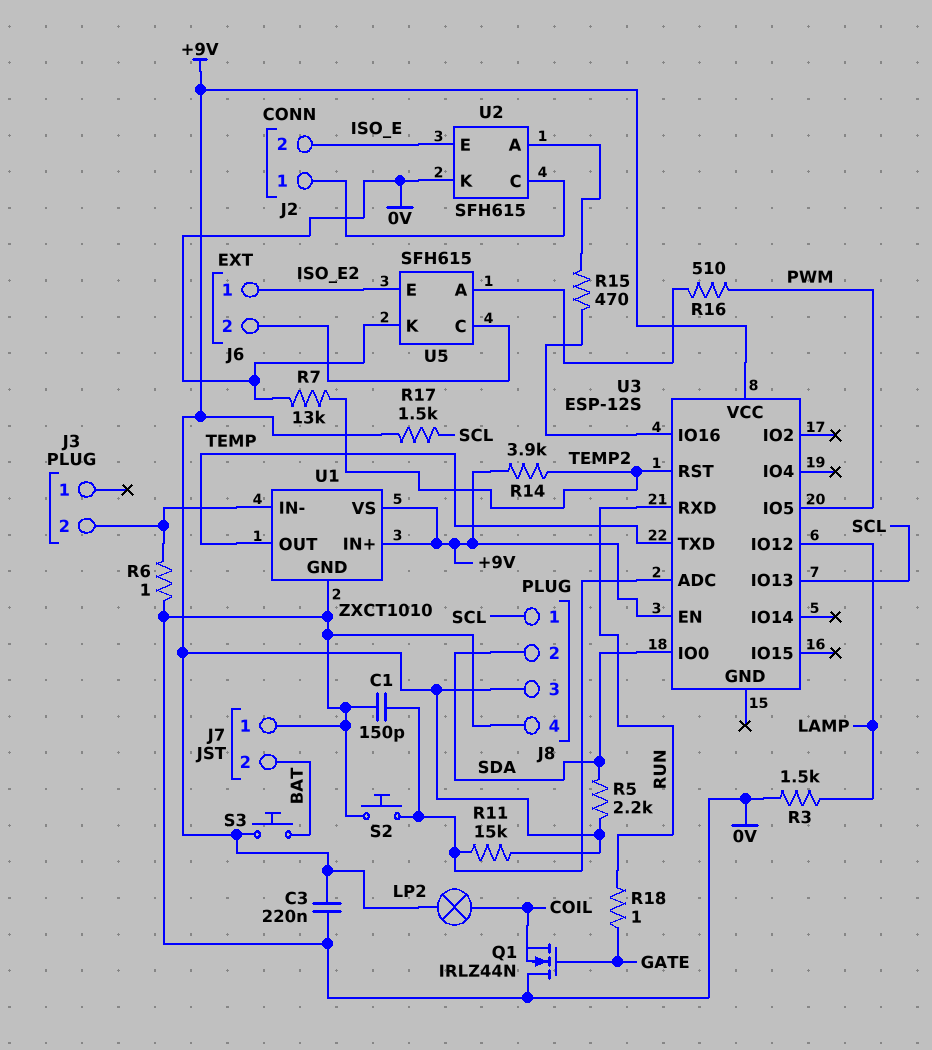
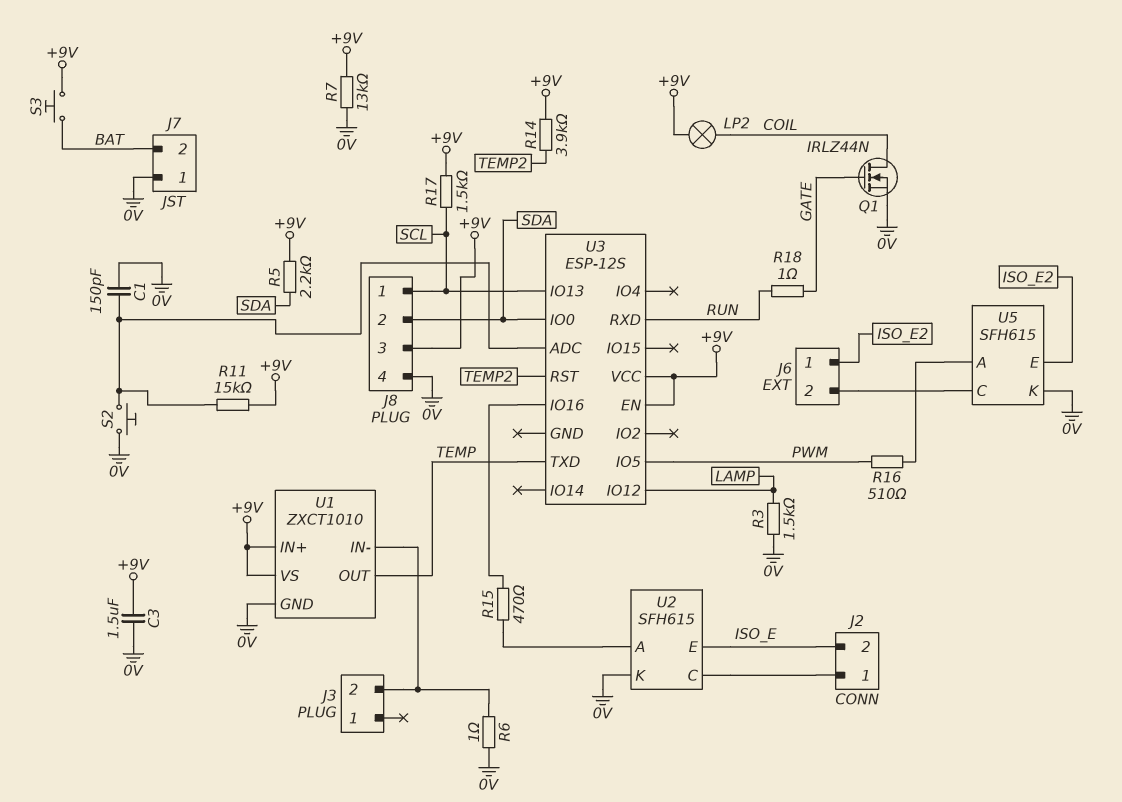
C3: 220nF (+9V, 0V) -> 1.5uF (+9V, 0V)
Q1: NMOS IRLZ44N (G GATE, D 0V, S COIL) -> NMOS IRLZ44N (G GATE, D COIL, S 0V)
R7: 13k (0V, TEMP2) -> 13k (+9V, 0V)

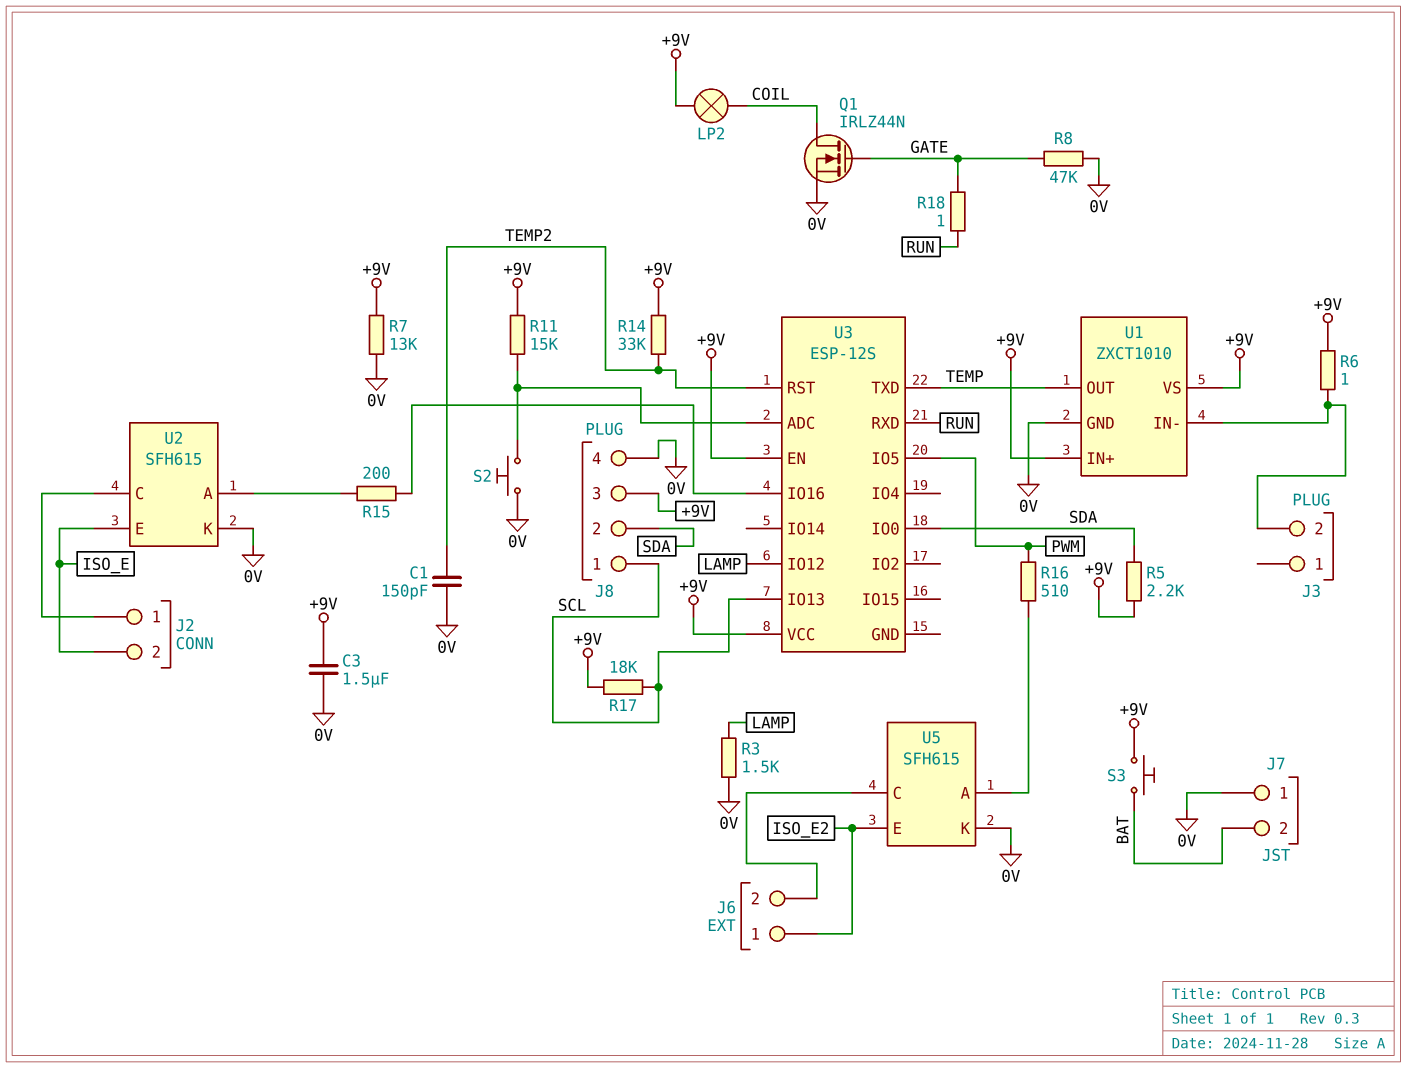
C1: 150pF (0V, U3/ADC) -> 150pF (0V, TEMP2)
R6: 1 (0V, J3/2) -> 1 (+9V, J3/2)
R8: none -> 47k (0V, GATE)
R14: 3.9k (+9V, TEMP2) -> 33k (+9V, TEMP2)
R15: 470 (U2/A, U3/IO16) -> 200 (U2/A, U3/IO16)
R17: 1.5k (+9V, SCL) -> 18k (+9V, SCL)

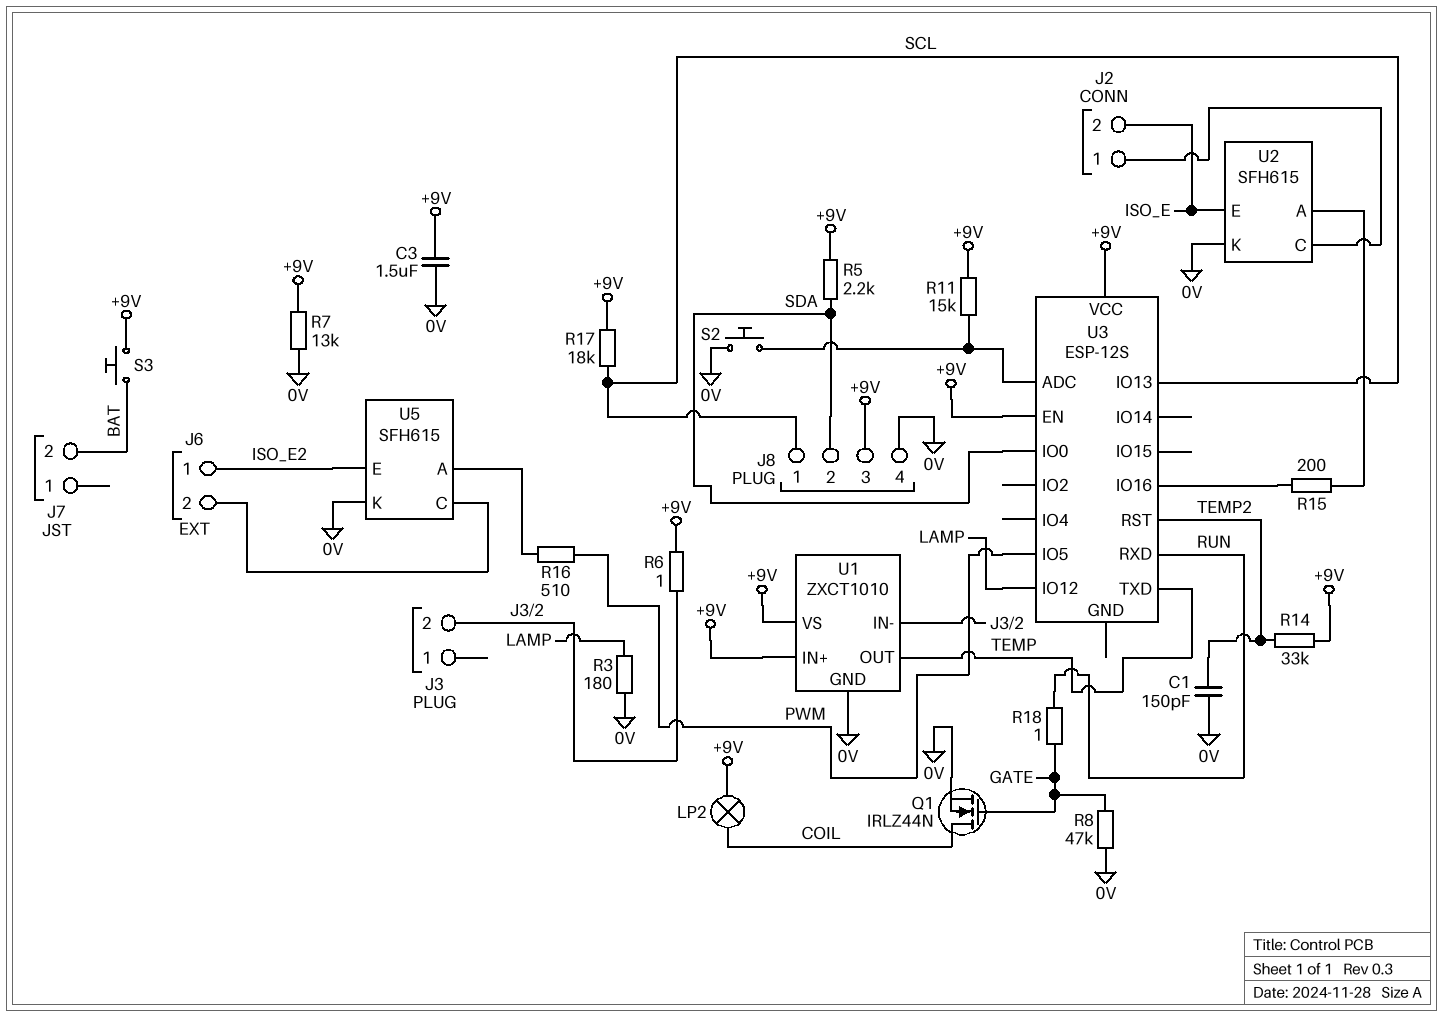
J7 pin 1: 0V -> none
R3: 1.5k (0V, LAMP) -> 180 (0V, LAMP)

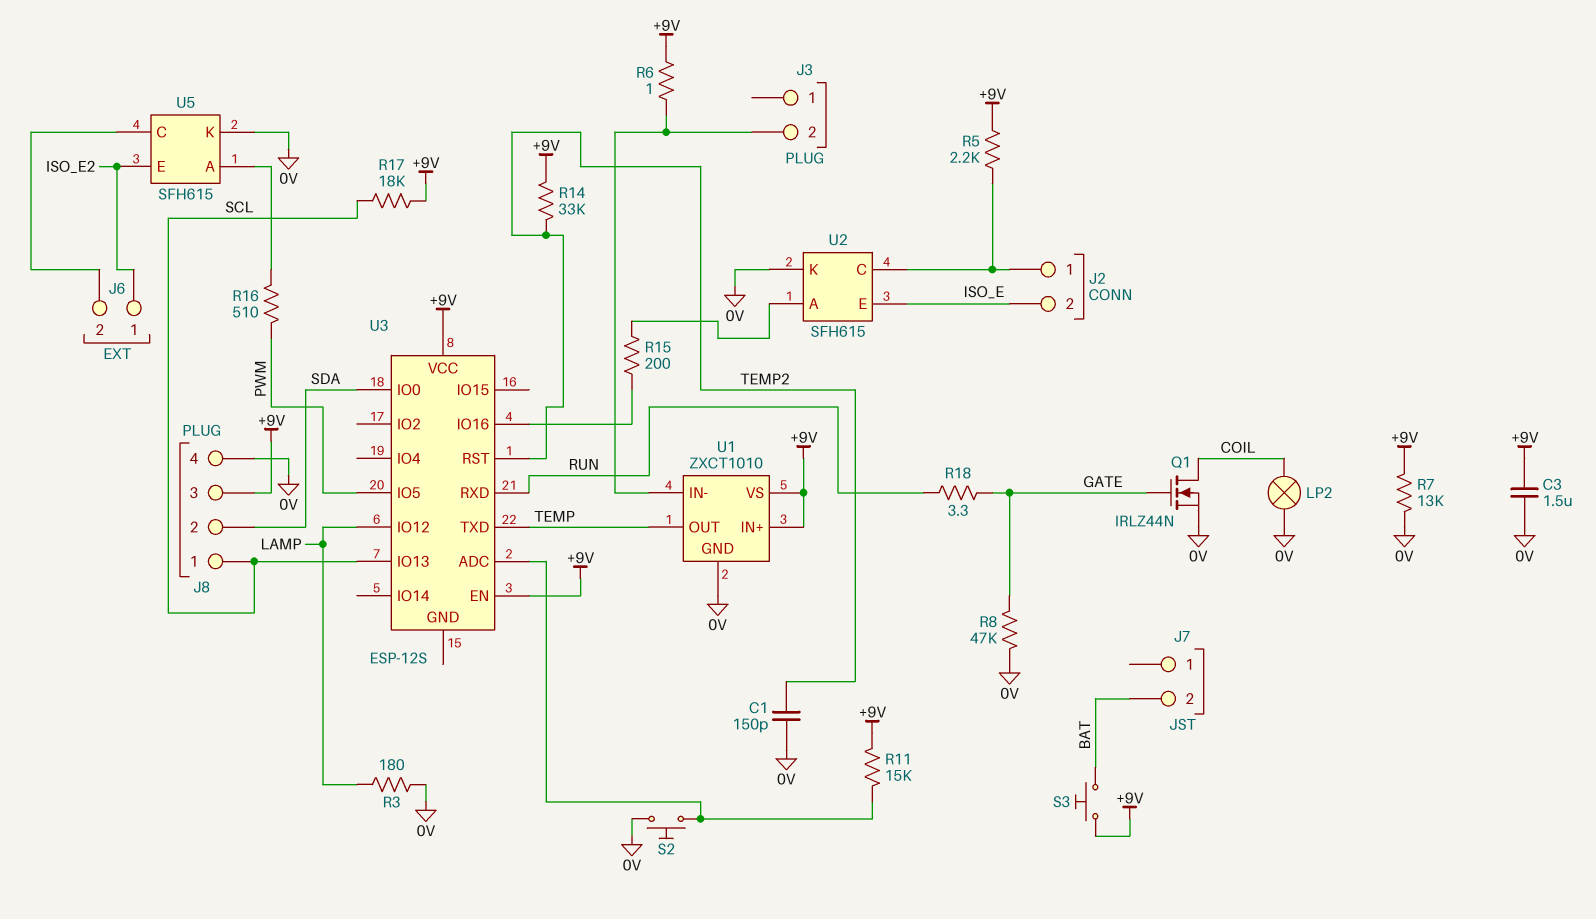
LP2: lamp (+9V, COIL) -> lamp (0V, COIL)
R5: 2.2k (+9V, SDA) -> 2.2k (+9V, J2/1)
R18: 1 (GATE, RUN) -> 3.3 (GATE, RUN)

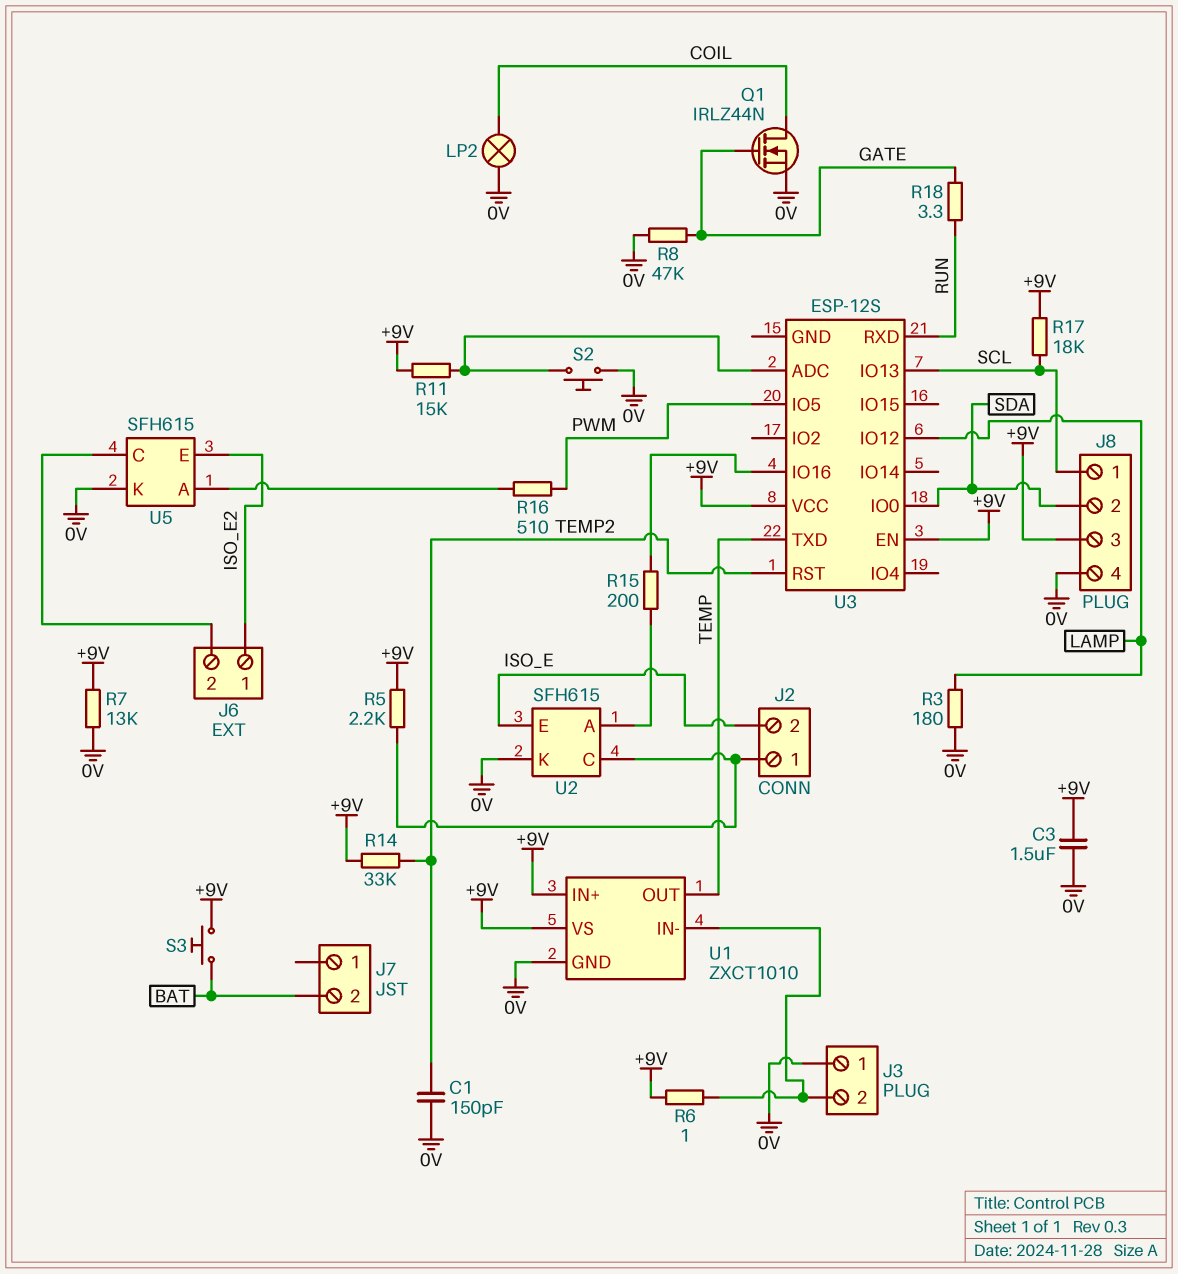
J3 pin 1: none -> 0V

